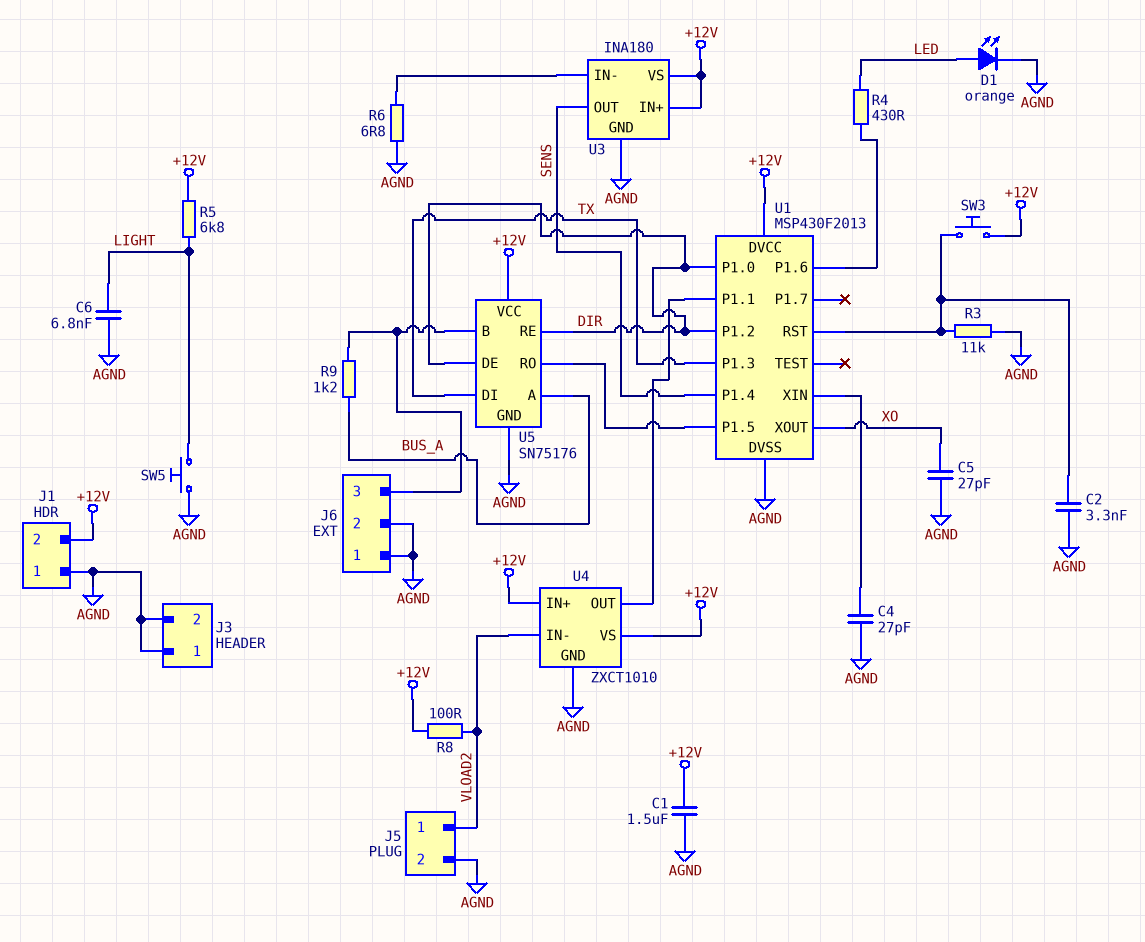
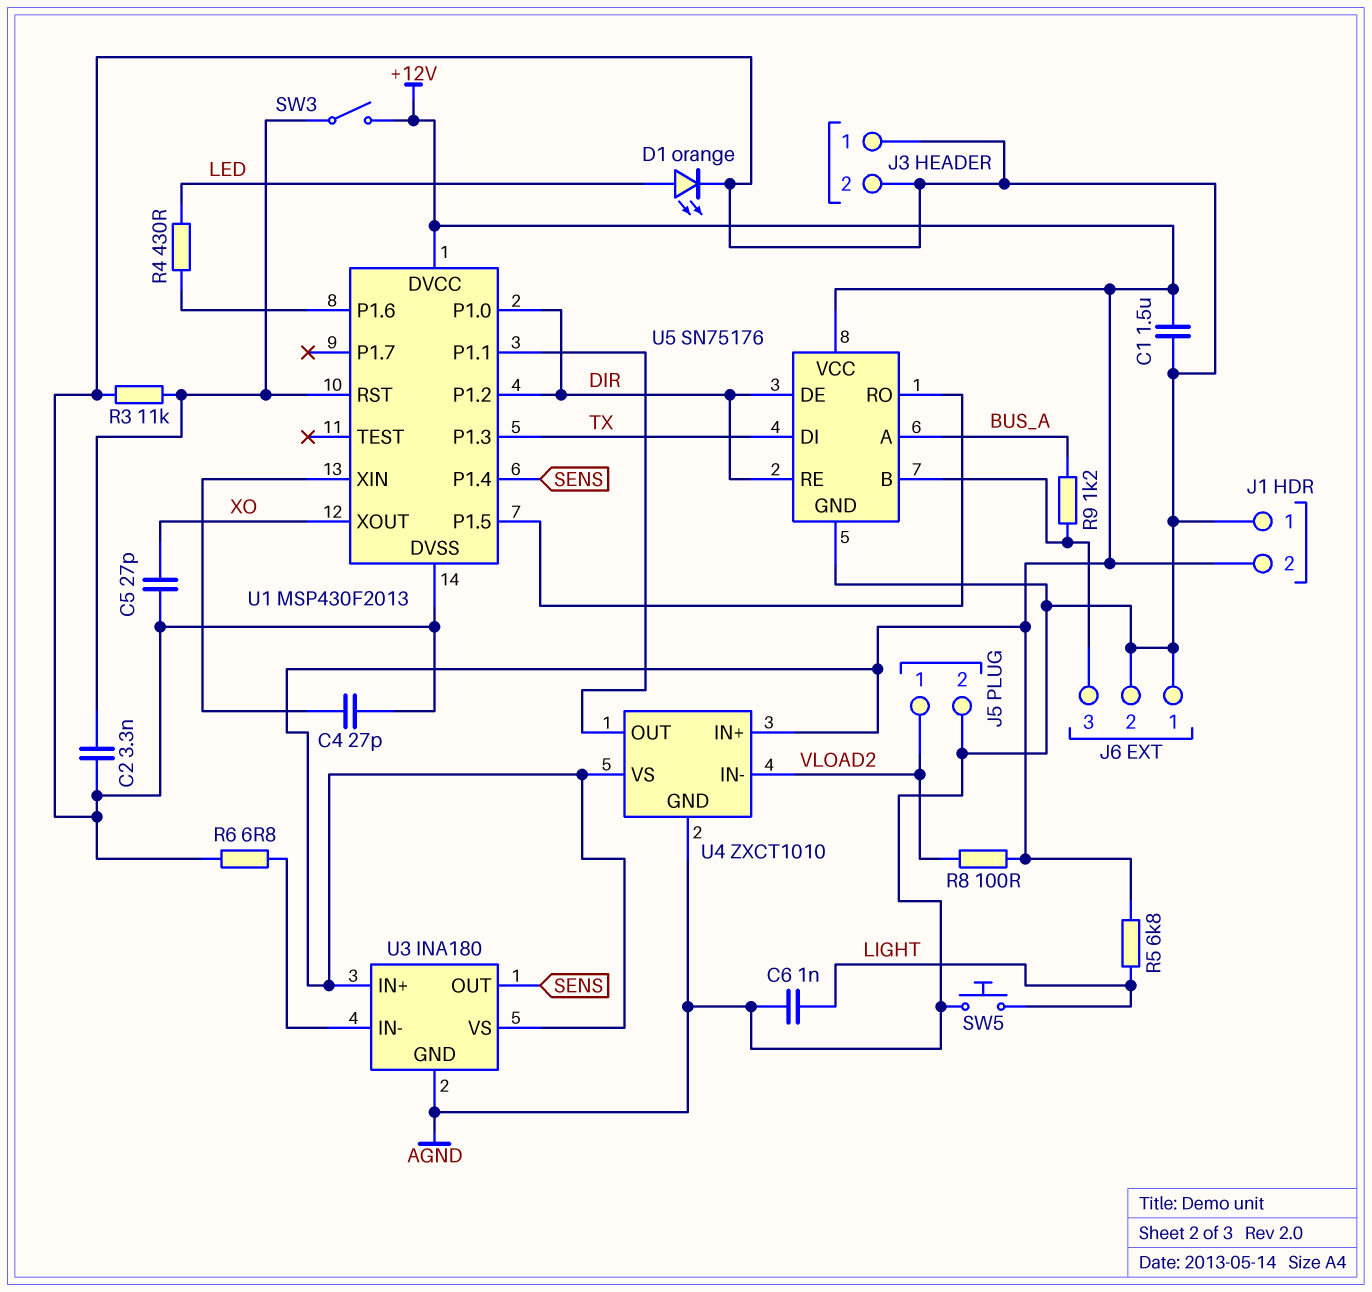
C6: 6.8nF (AGND, LIGHT) -> 1nF (AGND, LIGHT)
SW3: button (+12V, U1/RST) -> switch (+12V, U1/RST)

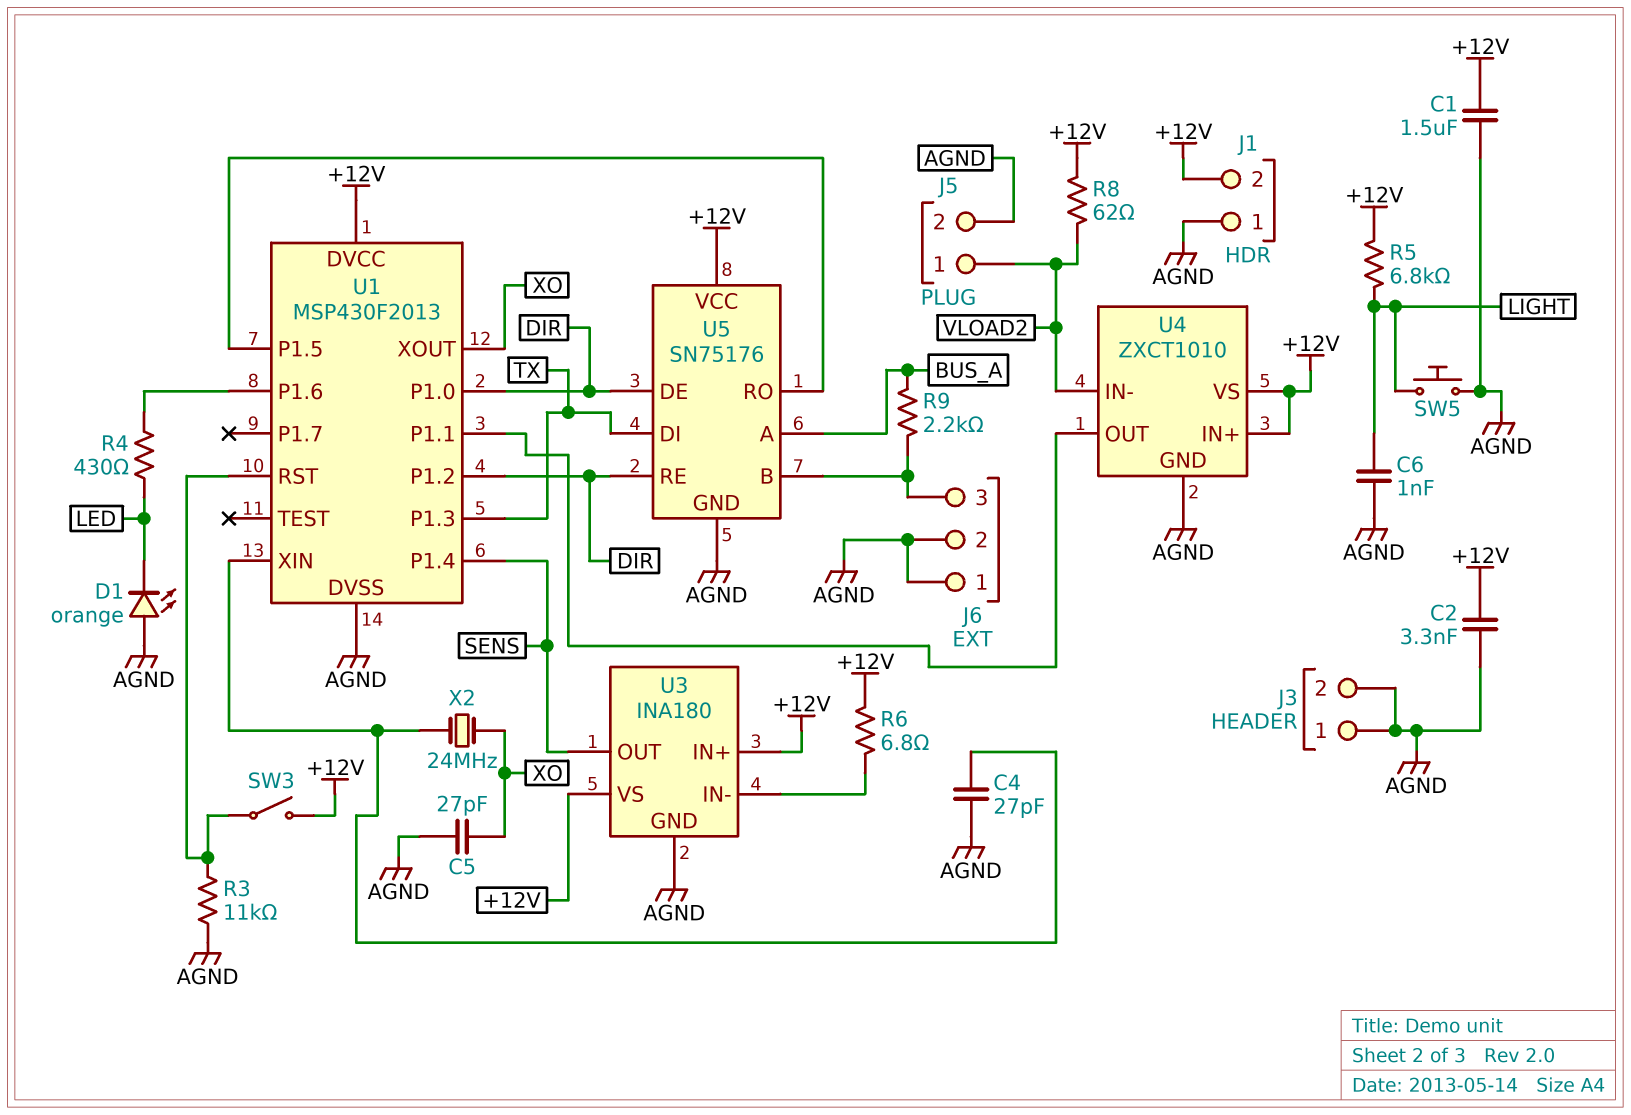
C2: 3.3nF (AGND, U1/RST) -> 3.3nF (+12V, AGND)
D1: LED orange (A LED, K AGND) -> LED orange (A AGND, K LED)
R6: 6.8 (AGND, U3/IN-) -> 6.8 (+12V, U3/IN-)
R8: 100 (+12V, VLOAD2) -> 62 (+12V, VLOAD2)
R9: 1.2k (BUS_A, J6/3) -> 2.2k (BUS_A, J6/3)
X2: none -> 24MHz (U1/XIN, XO)

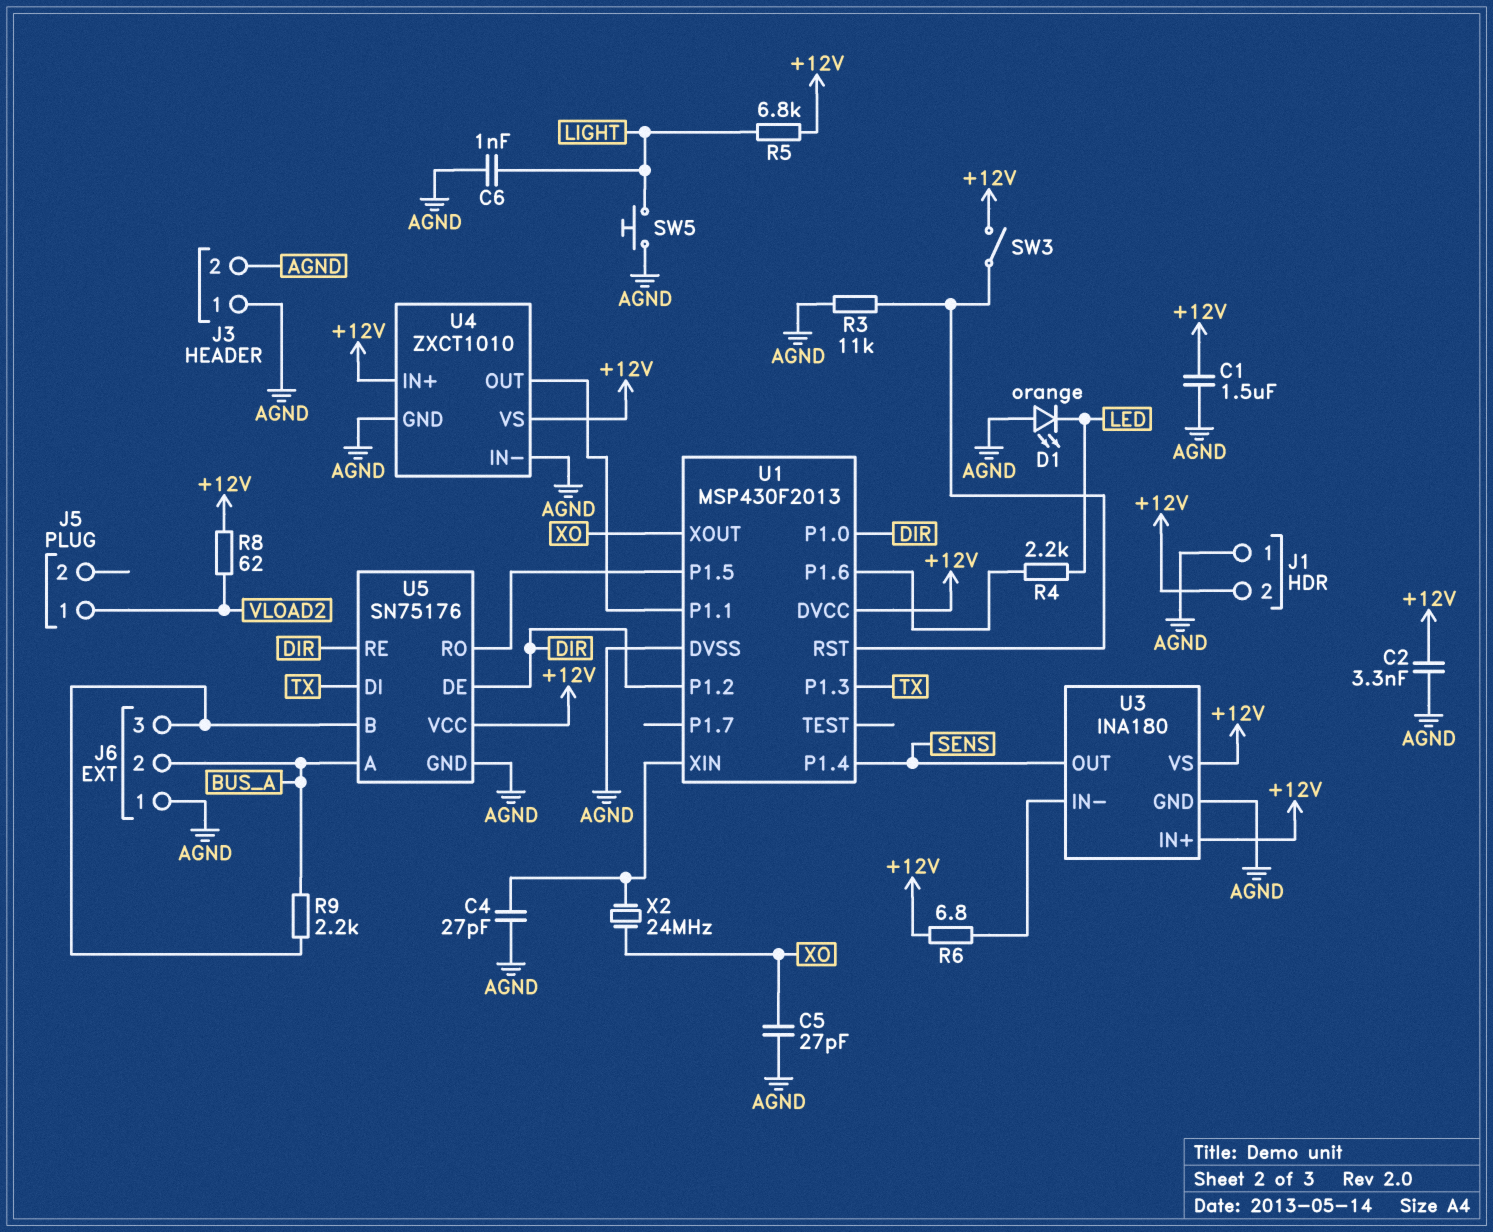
J5 pin 2: AGND -> none
J6 pin 2: AGND -> BUS_A
R4: 430 (LED, U1/P1.6) -> 2.2k (LED, U1/P1.6)
U4 pin IN-: VLOAD2 -> AGND

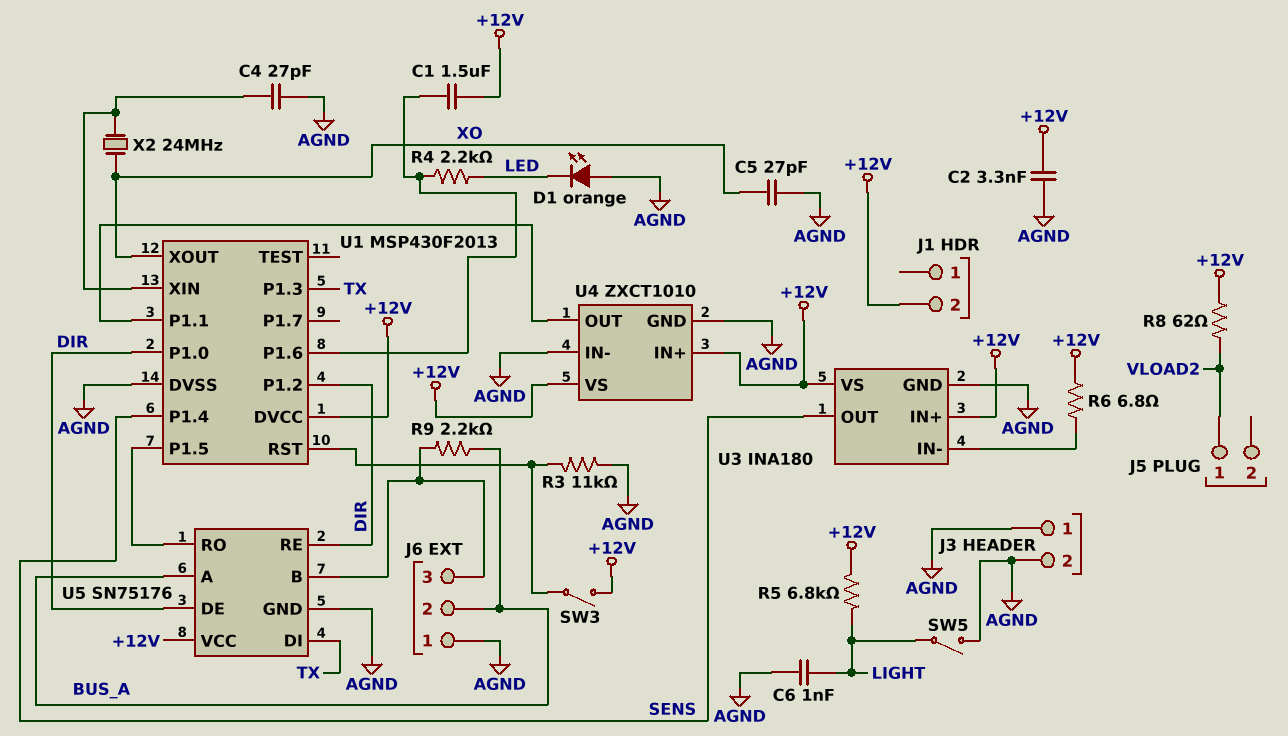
C1: 1.5uF (+12V, AGND) -> 1.5uF (+12V, U1/P1.6)
J1 pin 1: AGND -> none
SW5: button (AGND, LIGHT) -> switch (AGND, LIGHT)

